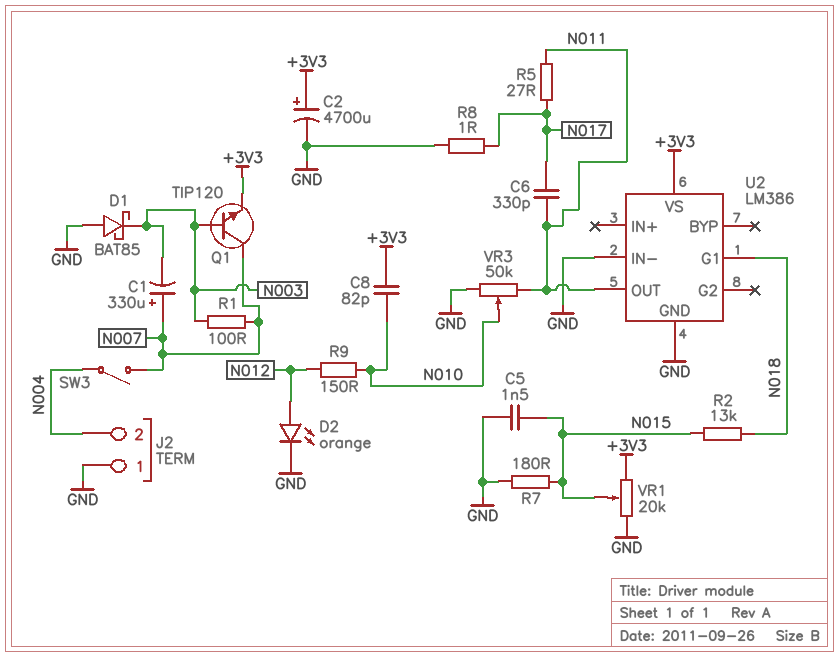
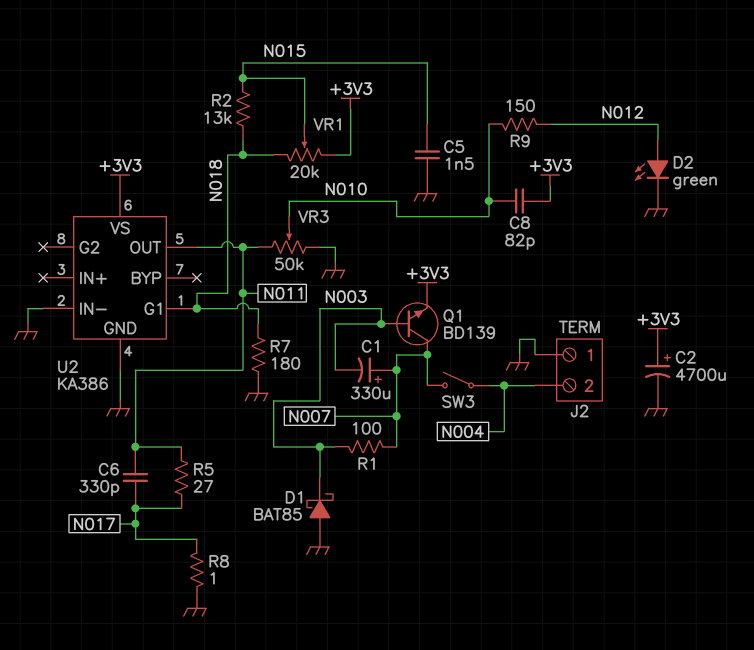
D2: LED orange (A N012, K GND) -> LED green (A N012, K GND)
Q1: NPN TIP120 (B N003, C N007, E +3V3) -> NPN BD139 (B N003, C N007, E +3V3)
R7: 180 (GND, N015) -> 180 (GND, N018)
U2: LM386 -> KA386
VR1: 20k (+3V3, GND, wiper N015) -> 20k (+3V3, N018, wiper N015)

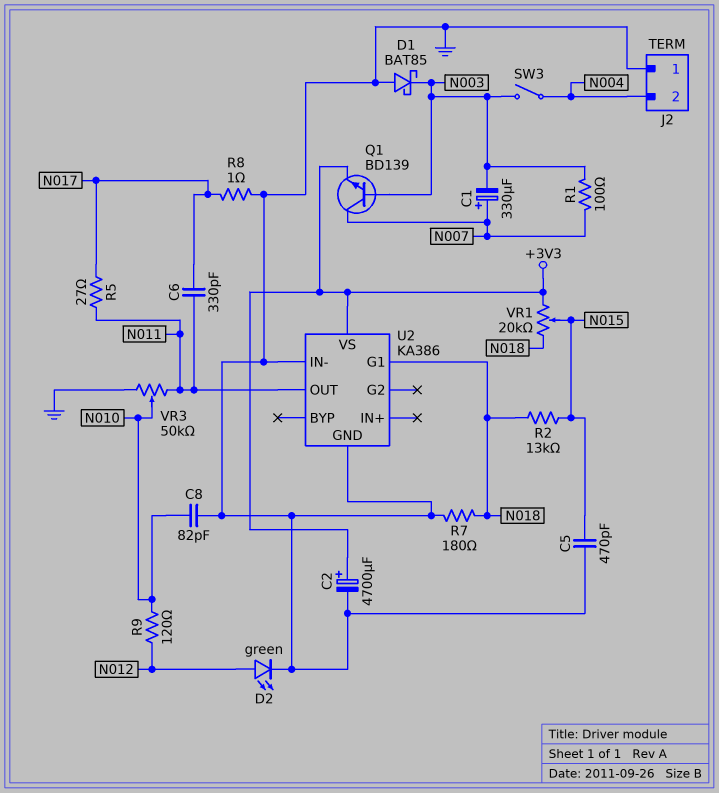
C5: 1.5nF (GND, N015) -> 470pF (GND, N015)
C8: 82pF (+3V3, N010) -> 82pF (GND, N010)
R9: 150 (N010, N012) -> 120 (N010, N012)
SW3: switch (N004, N007) -> switch (N003, N004)

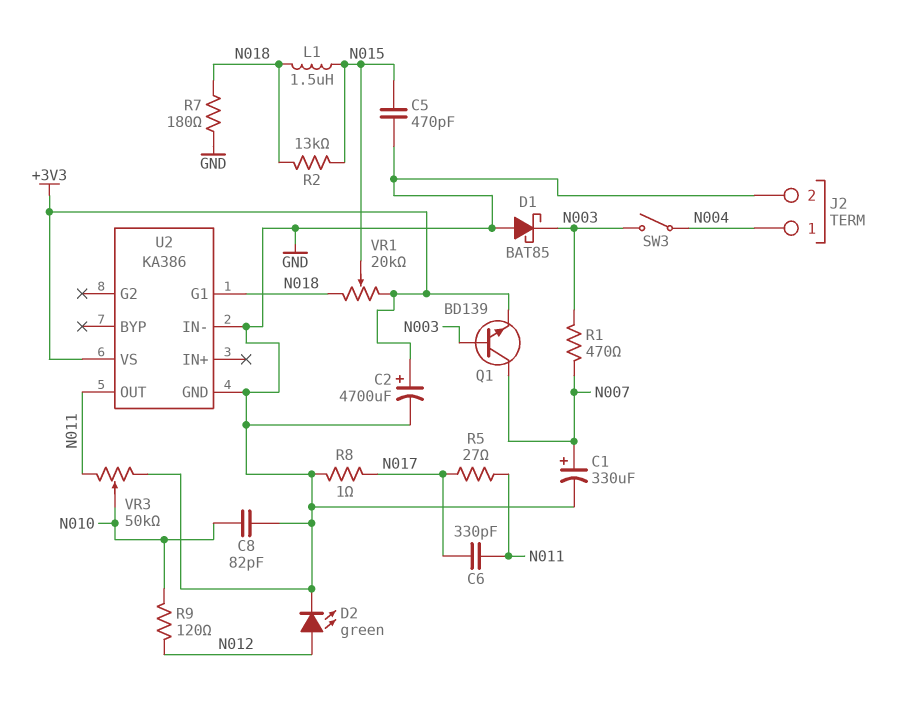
C1: 330uF (plus N007, minus N003) -> 330uF (plus N007, minus GND)
J2 pin 1: GND -> N004
J2 pin 2: N004 -> GND
L1: none -> 1.5uH (N015, N018)
R1: 100 (N003, N007) -> 470 (N003, N007)

